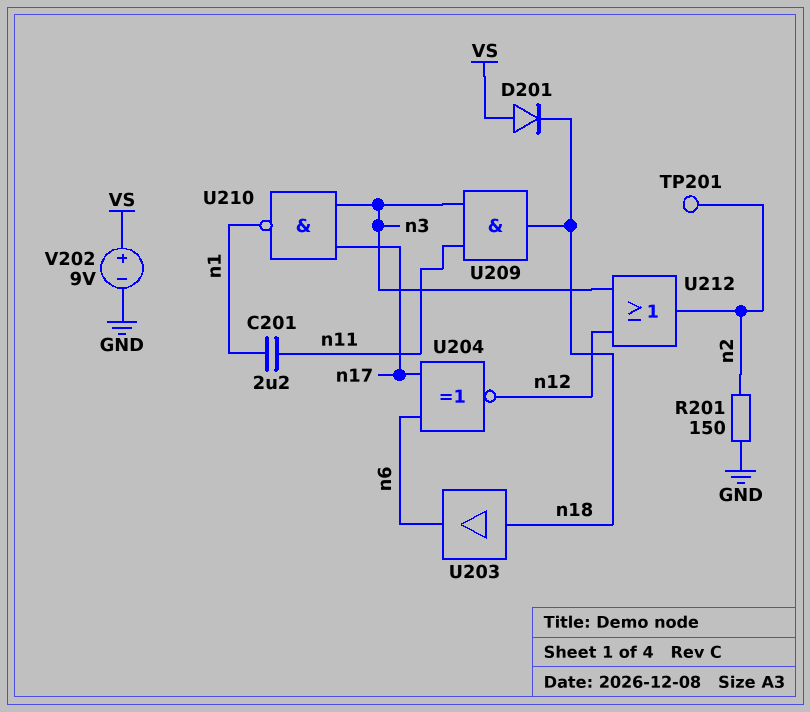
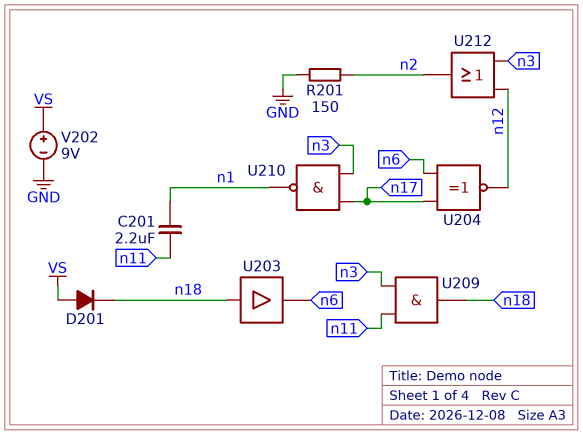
TP201: test point (n2) -> none

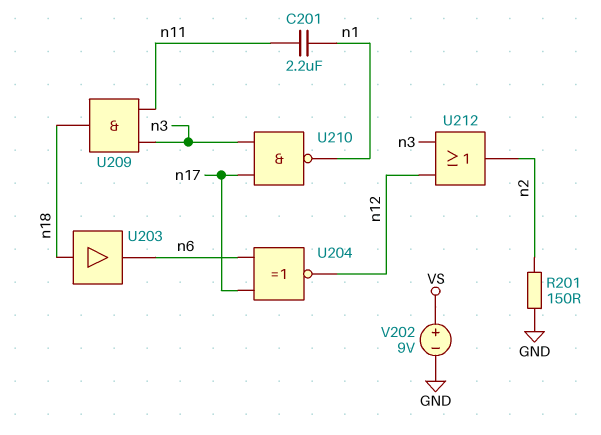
D201: diode (A VS, K n18) -> none

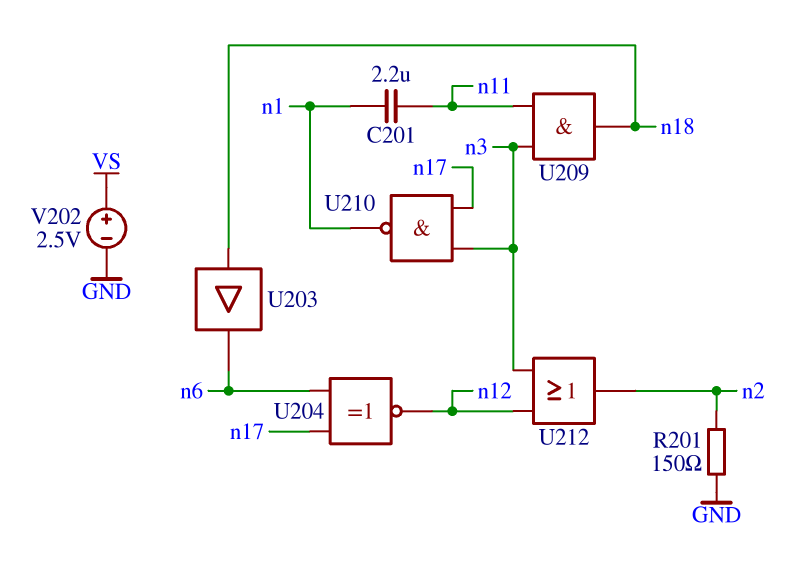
V202: 9V (plus VS, minus GND) -> 2.5V (plus VS, minus GND)

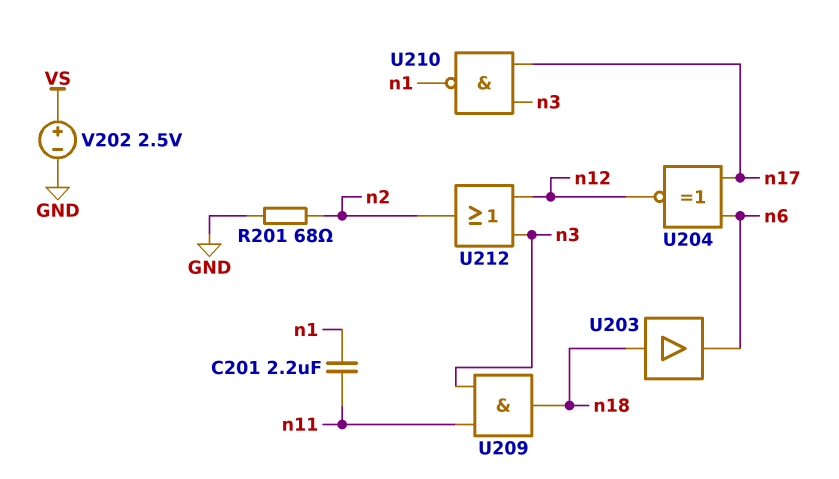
R201: 150 (GND, n2) -> 68 (GND, n2)

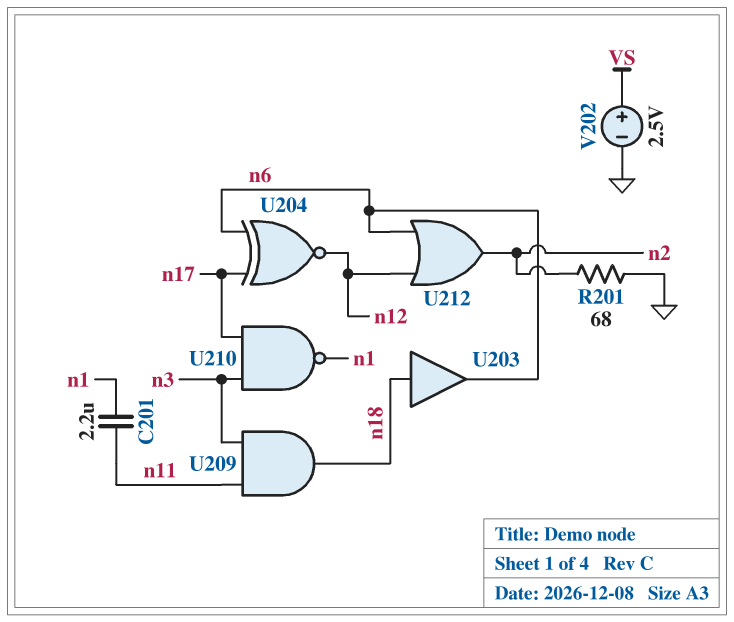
U212: OR (in n3, in n12, out n2) -> OR (in n6, in n12, out n2)

